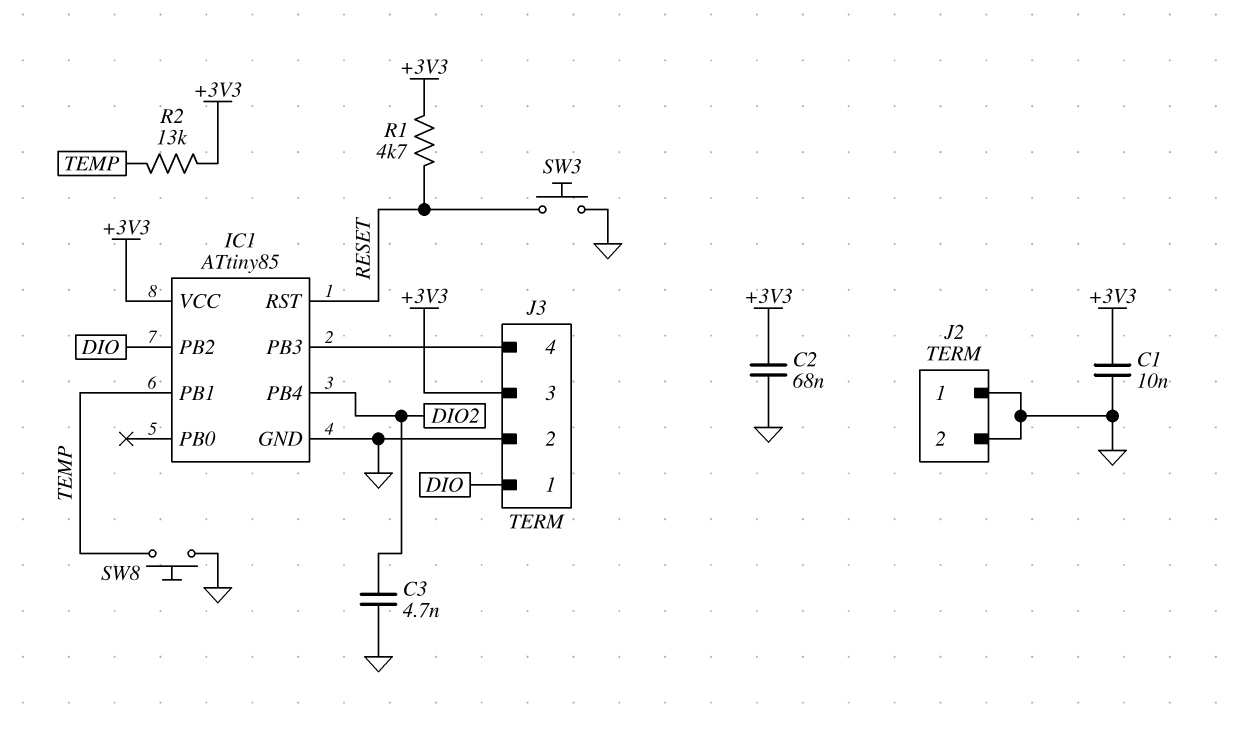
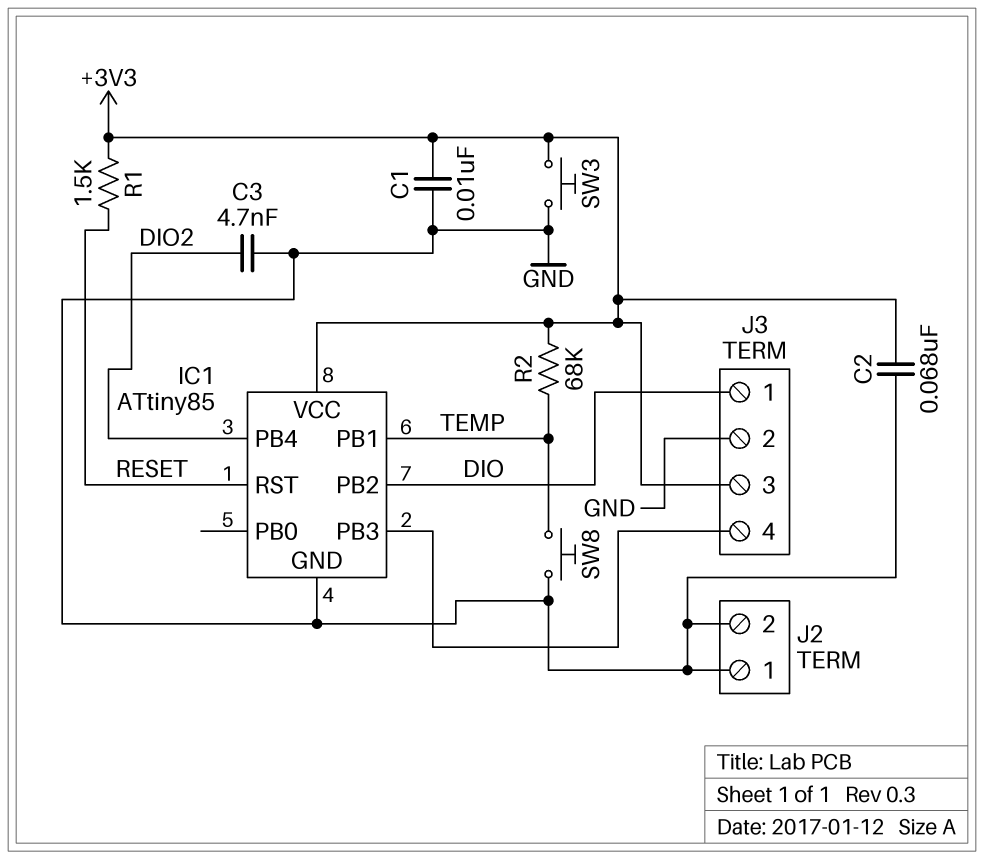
R1: 4.7k (+3V3, RESET) -> 1.5k (+3V3, RESET)
R2: 13k (+3V3, TEMP) -> 68k (+3V3, TEMP)
SW3: button (GND, RESET) -> button (+3V3, GND)

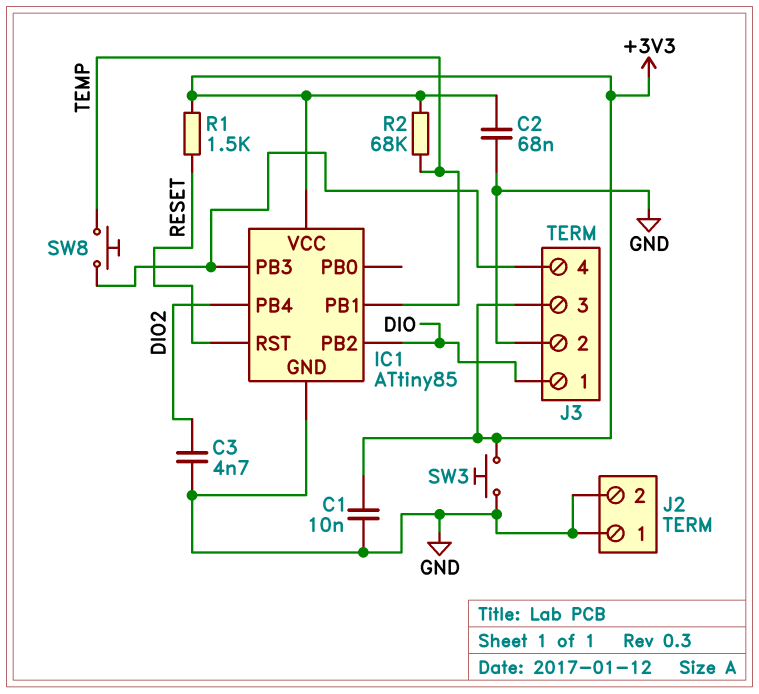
SW8: button (GND, TEMP) -> button (IC1/PB3, TEMP)

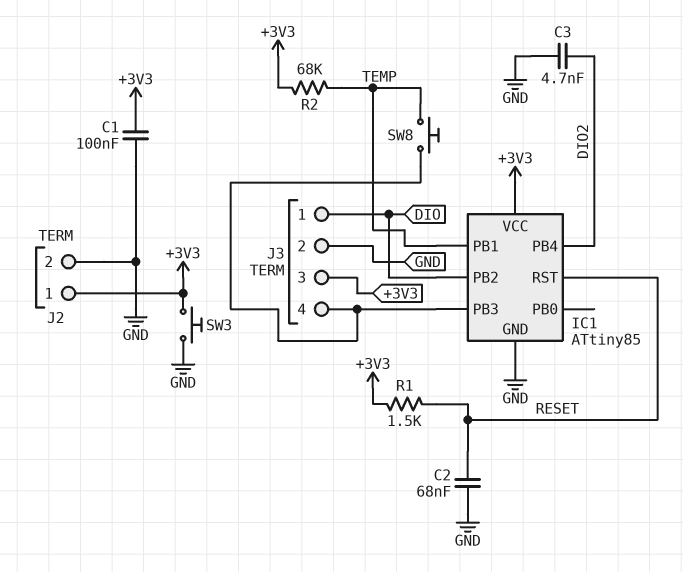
C1: 10nF (+3V3, GND) -> 100nF (+3V3, GND)
C2: 68nF (+3V3, GND) -> 68nF (GND, RESET)
J2 pin 1: GND -> +3V3

